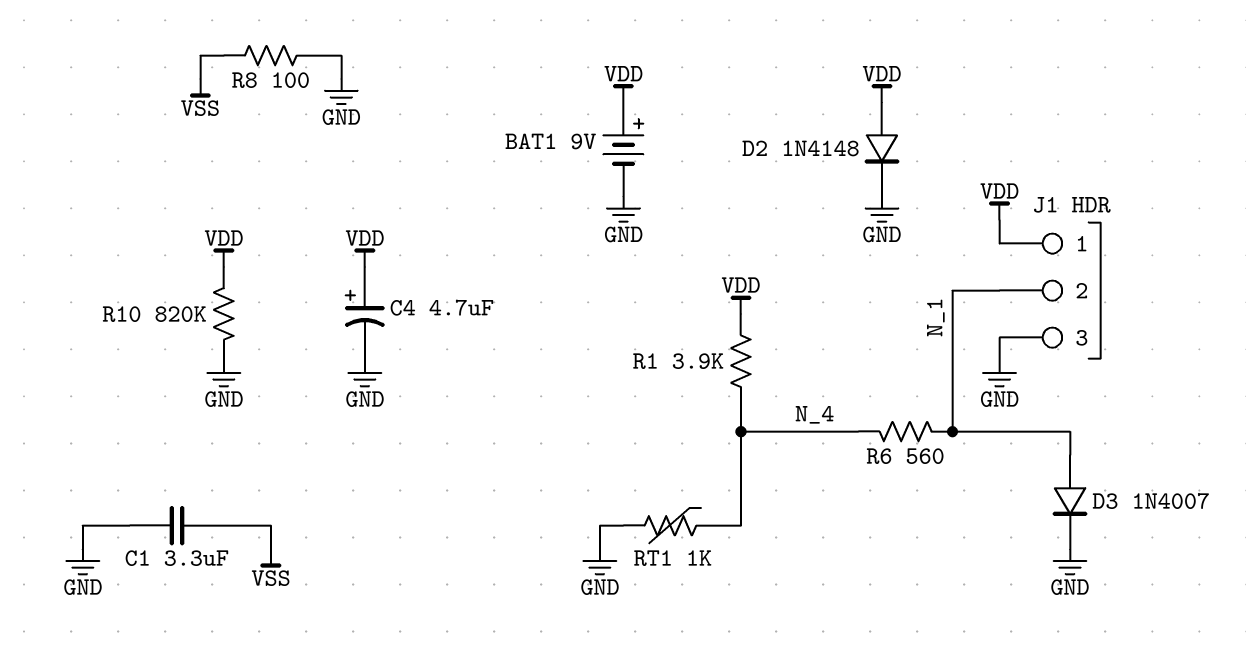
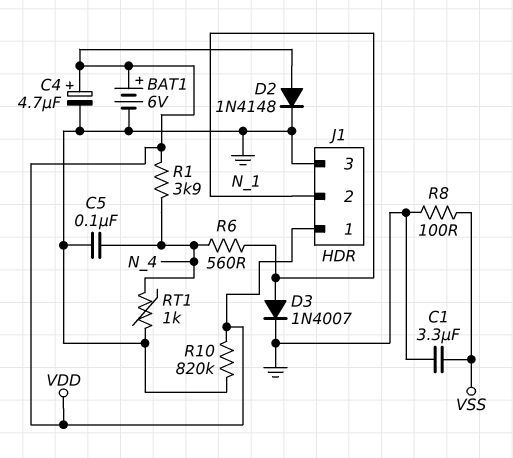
BAT1: 9V (plus VDD, minus GND) -> 6V (plus VDD, minus GND)
C5: none -> 100nF (GND, N_4)

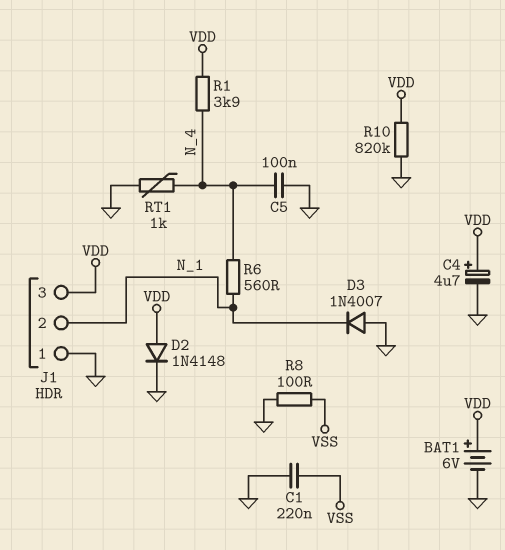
C1: 3.3uF (GND, VSS) -> 220nF (GND, VSS)
D3: diode 1N4007 (A N_1, K GND) -> diode 1N4007 (A GND, K N_1)
J1 pin 1: VDD -> GND
J1 pin 3: GND -> VDD

